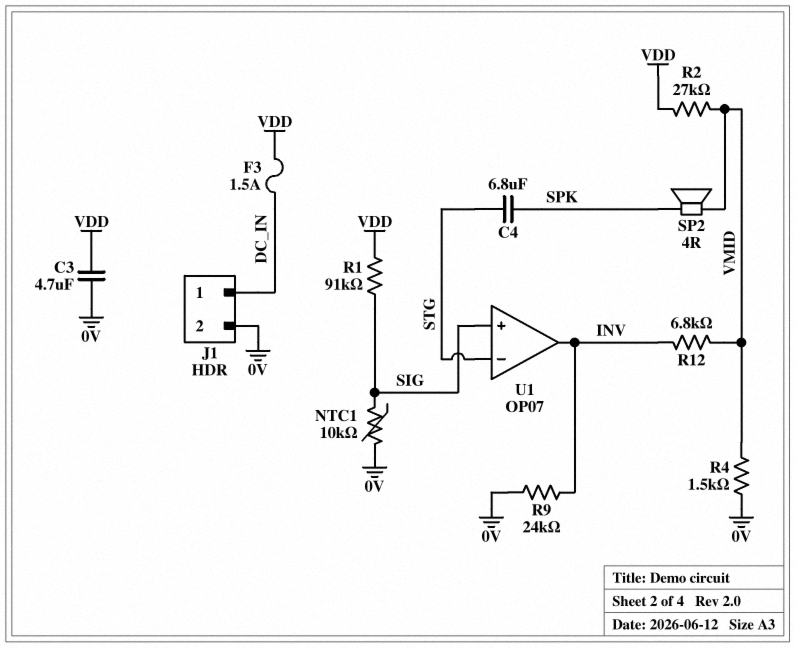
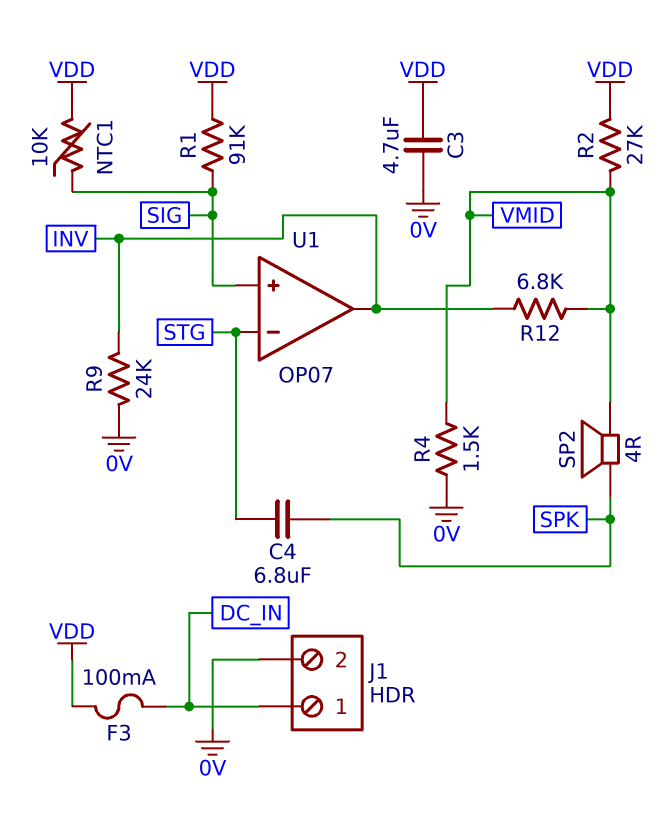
F3: 1.5A (DC_IN, VDD) -> 100mA (DC_IN, VDD)
NTC1: 10k (0V, SIG) -> 10k (SIG, VDD)

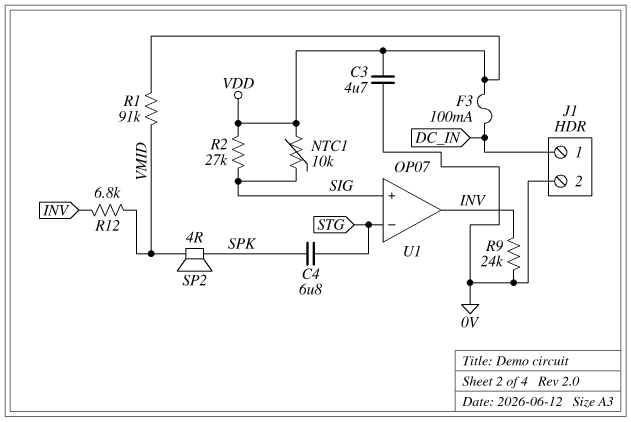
R1: 91k (SIG, VDD) -> 91k (VDD, VMID)
R2: 27k (VDD, VMID) -> 27k (SIG, VDD)
R4: 1.5k (0V, VMID) -> none

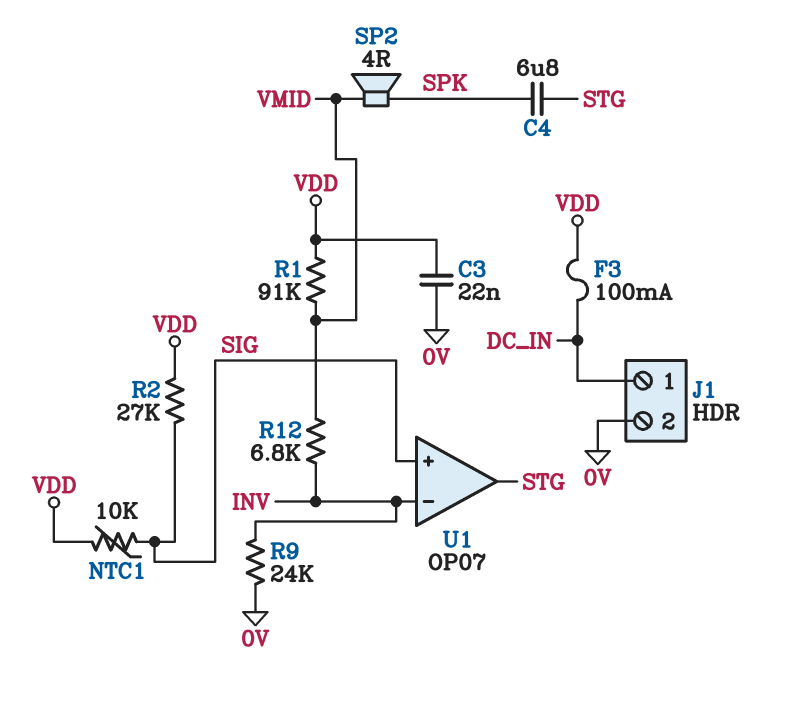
C3: 4.7uF (0V, VDD) -> 22nF (0V, VDD)
U1 pin in-: STG -> INV
U1 pin out: INV -> STG

